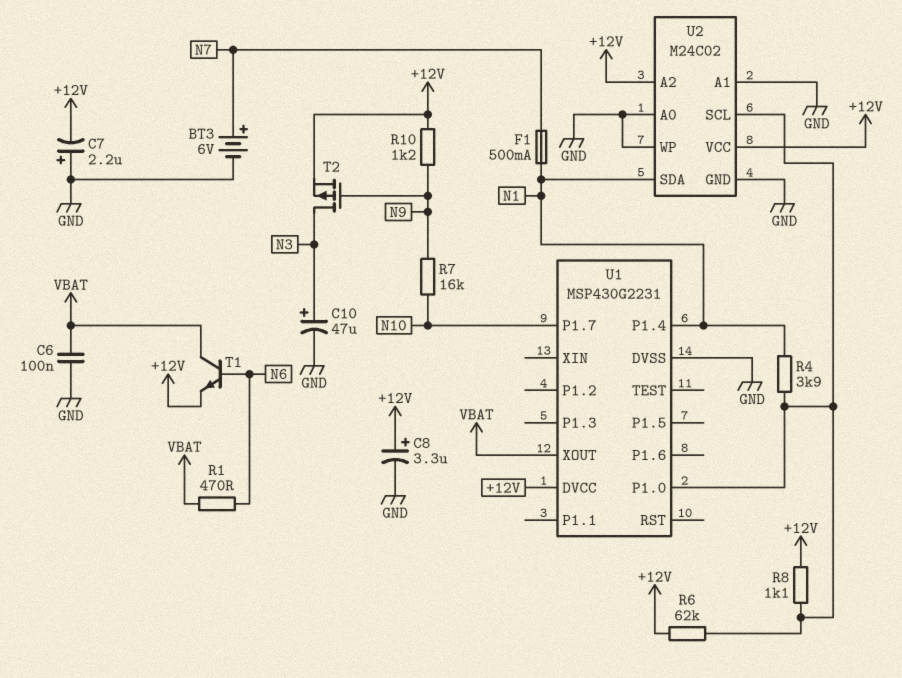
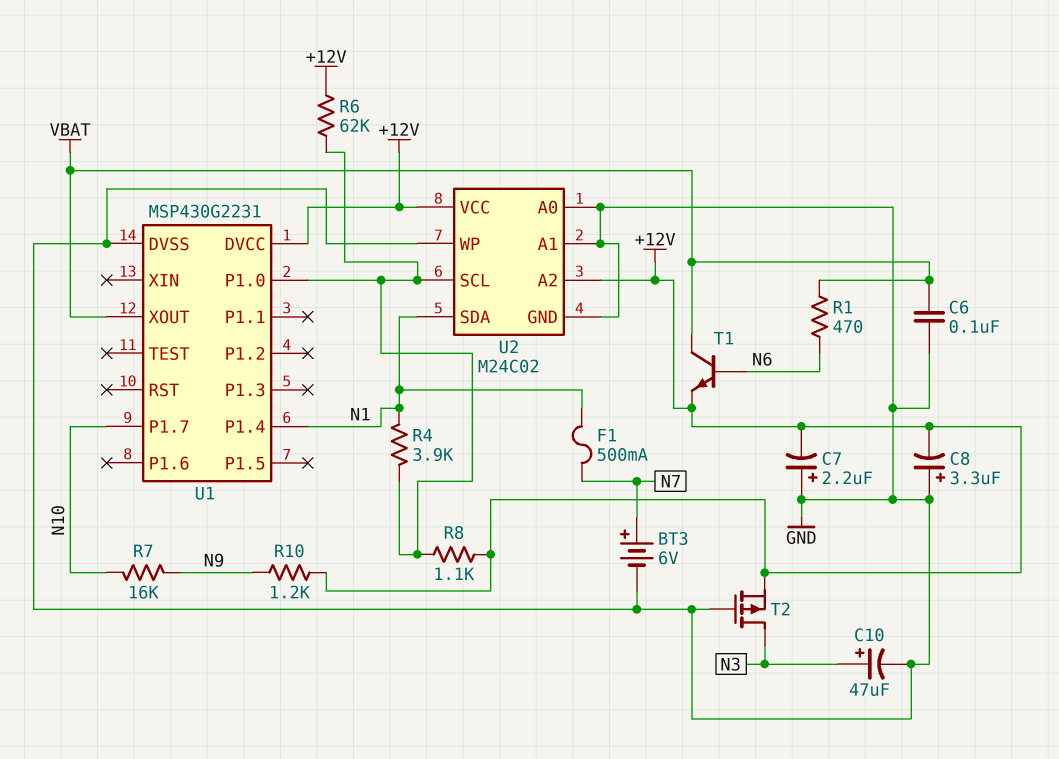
C8: 3.3uF (plus +12V, minus GND) -> 3.3uF (plus GND, minus +12V)
T2: PMOS (G N9, D N3, S +12V) -> PMOS (G GND, D N3, S +12V)

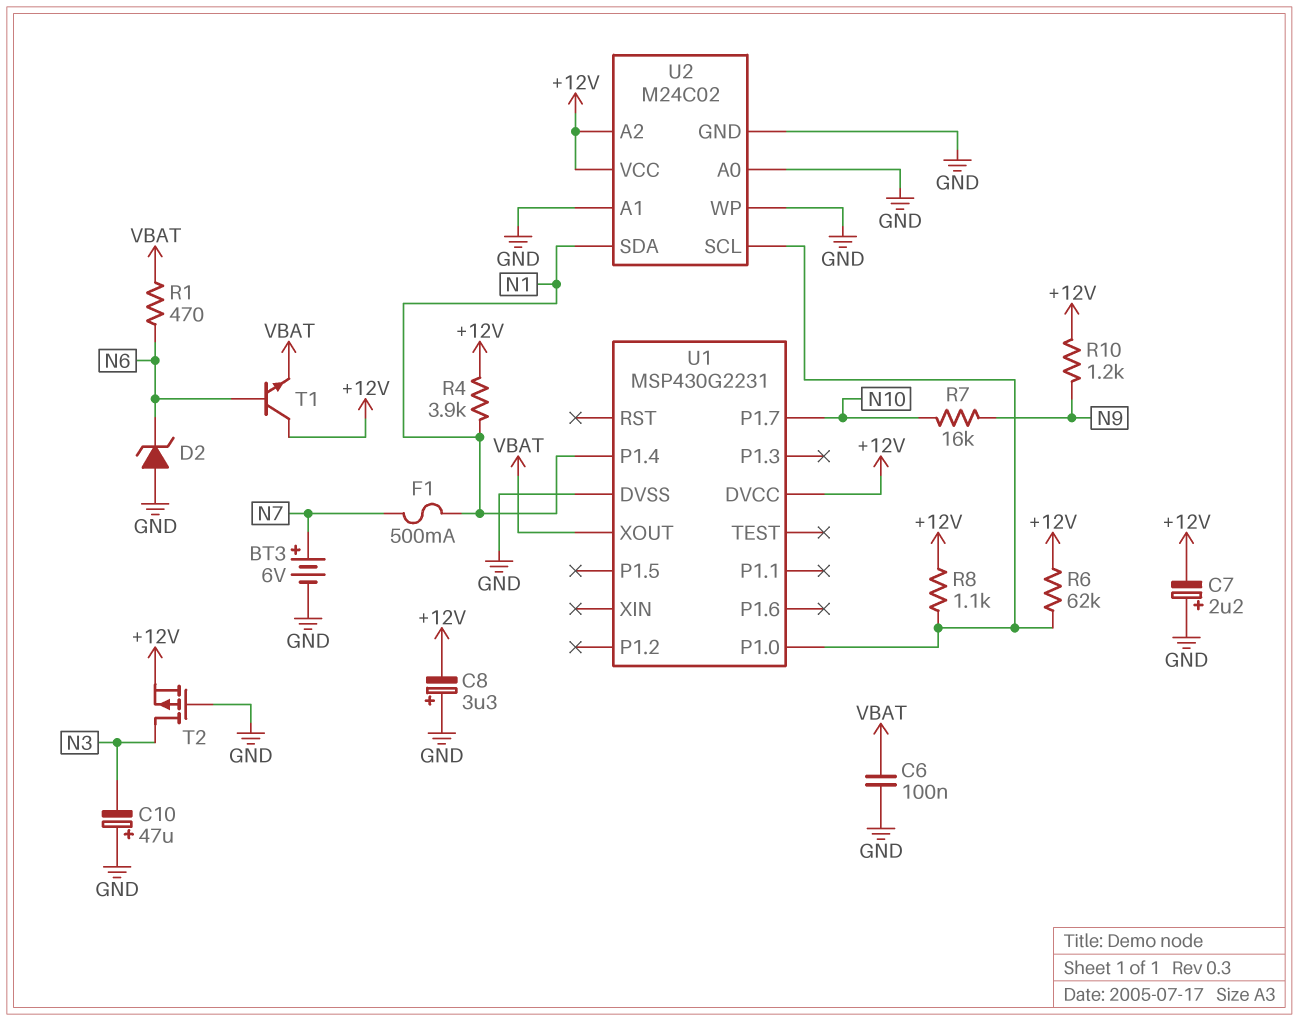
C10: 47uF (plus N3, minus GND) -> 47uF (plus GND, minus N3)
D2: none -> zener (A GND, K N6)
R4: 3.9k (N1, U1/P1.0) -> 3.9k (+12V, N1)
T1: NPN (B N6, C VBAT, E +12V) -> NPN (B N6, C +12V, E VBAT)

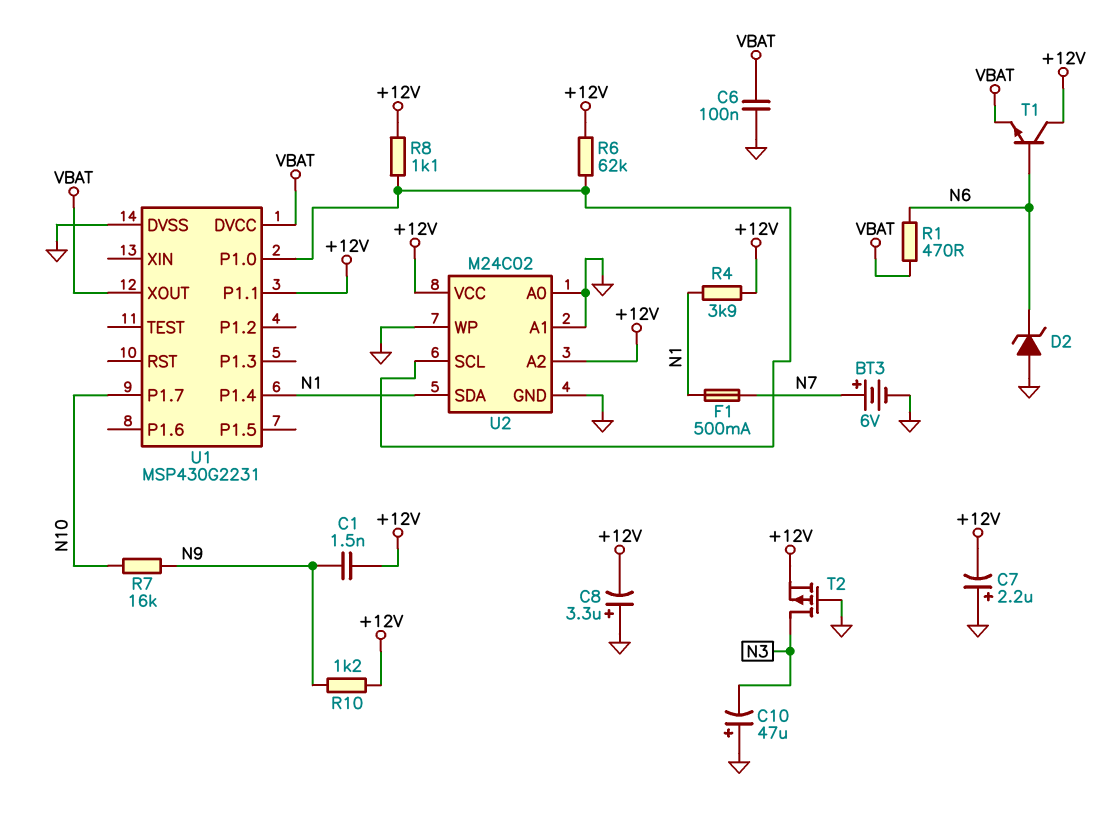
C1: none -> 1.5nF (+12V, N9)
U1 pin DVCC: +12V -> VBAT
U1 pin P1.1: none -> +12V

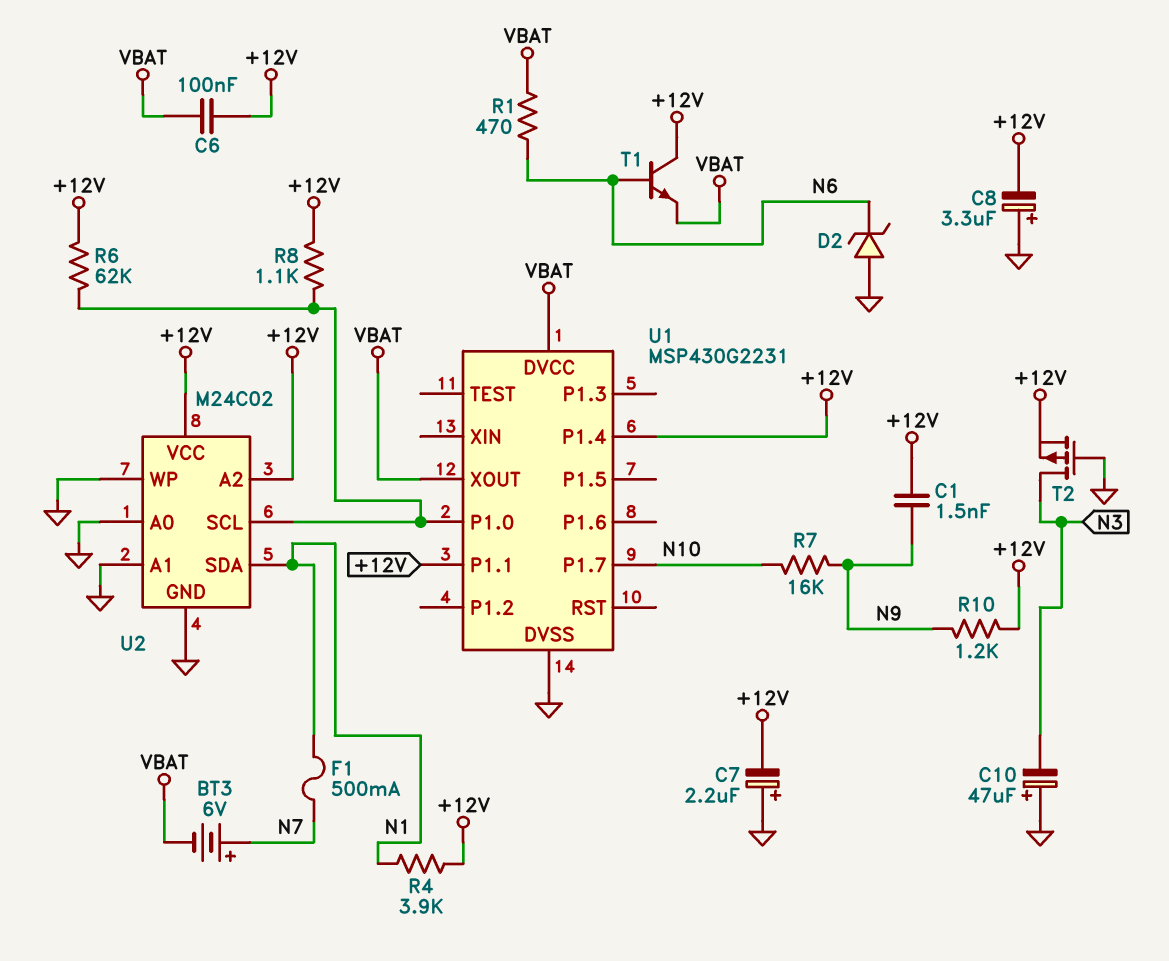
BT3: 6V (plus N7, minus GND) -> 6V (plus N7, minus VBAT)
C6: 100nF (GND, VBAT) -> 100nF (+12V, VBAT)
U1 pin P1.4: N1 -> +12V

